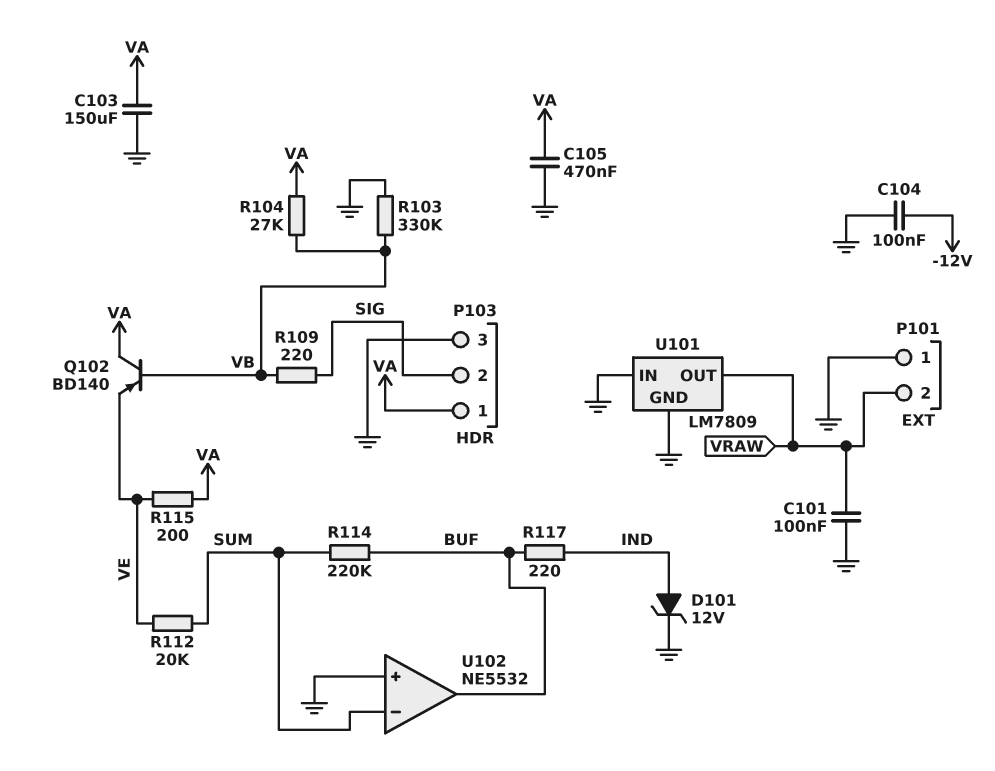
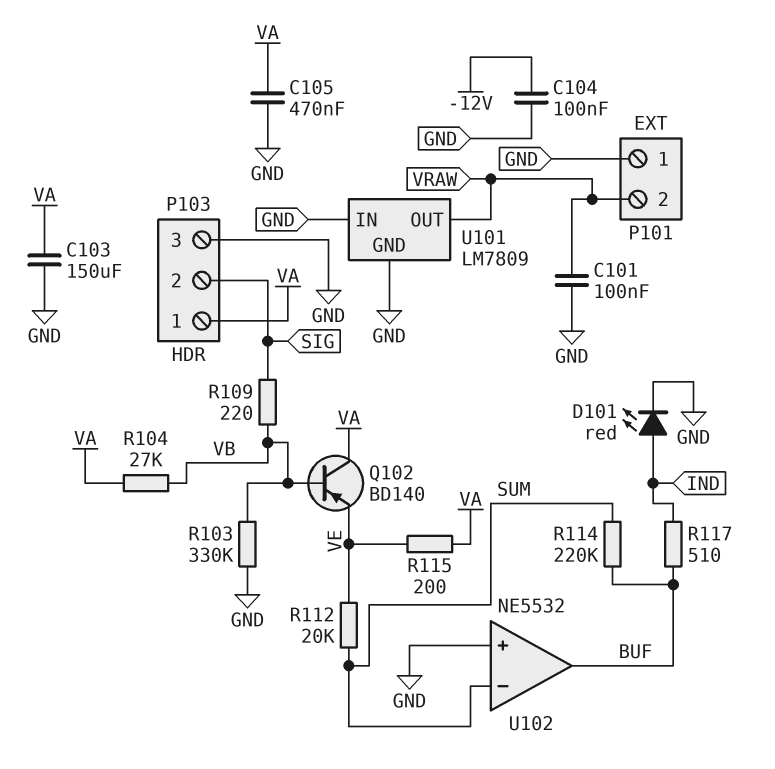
D101: zener 12V (A IND, K GND) -> LED red (A IND, K GND)
R117: 220 (BUF, IND) -> 510 (BUF, IND)

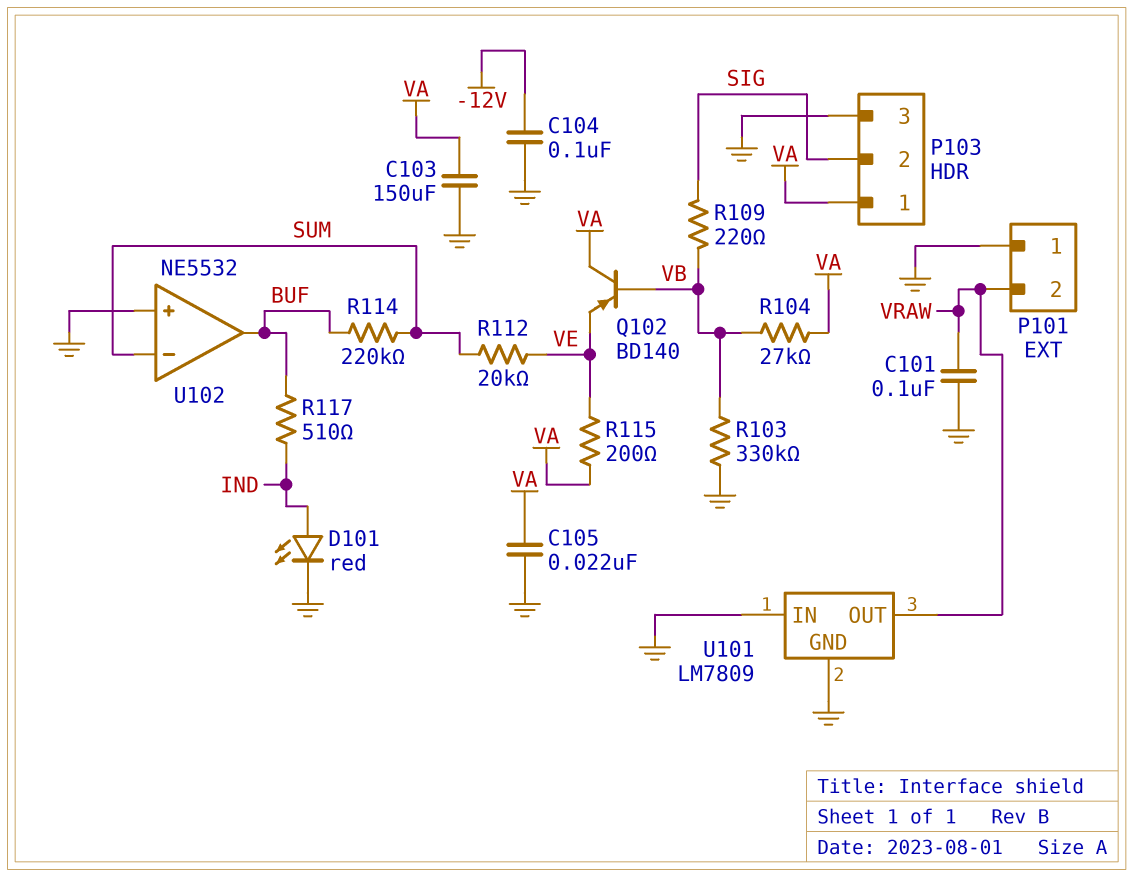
C105: 470nF (GND, VA) -> 22nF (GND, VA)

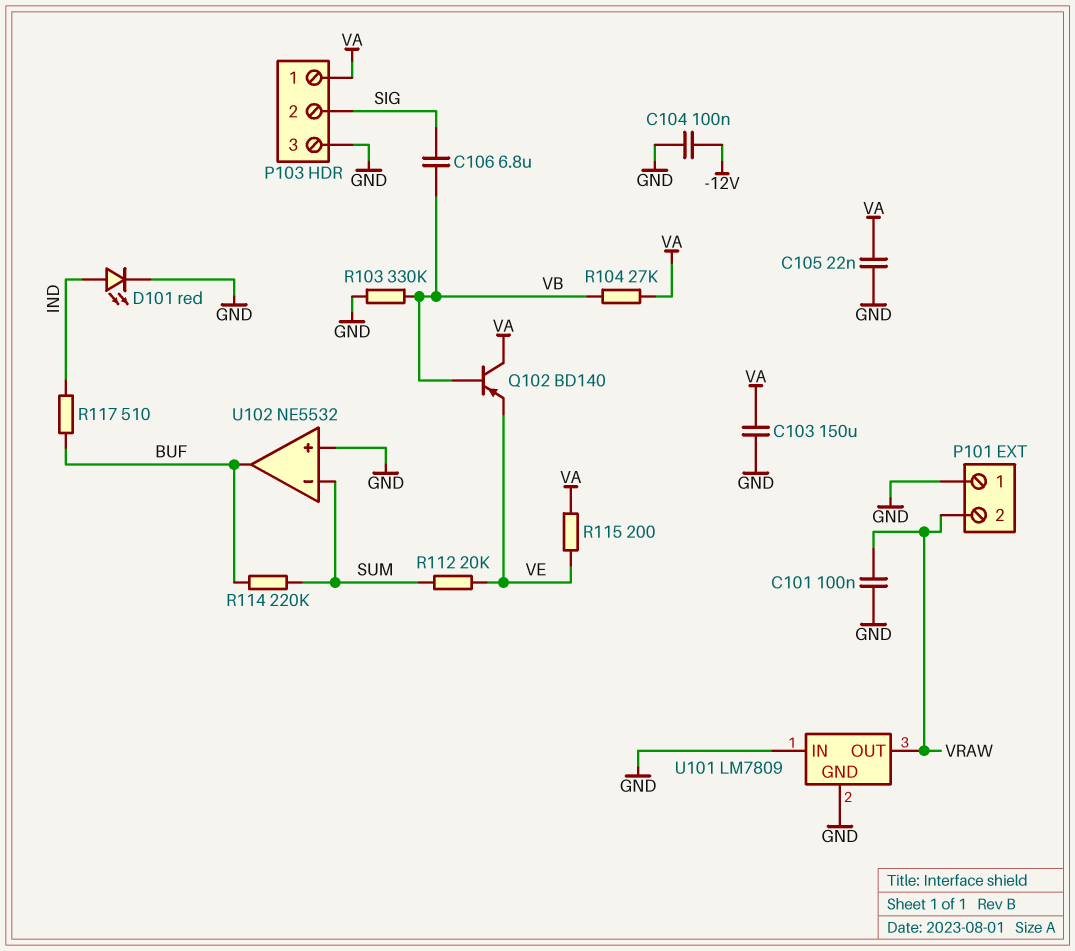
C106: none -> 6.8uF (SIG, VB)
R109: 220 (SIG, VB) -> none

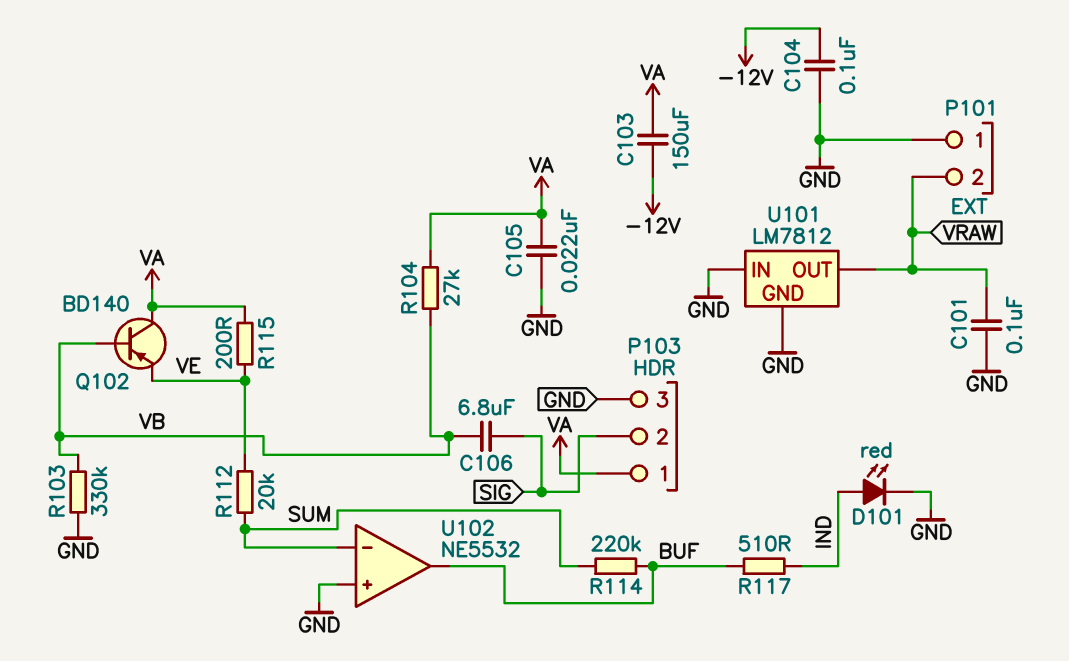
C103: 150uF (GND, VA) -> 150uF (-12V, VA)
U101: LM7809 -> LM7812

